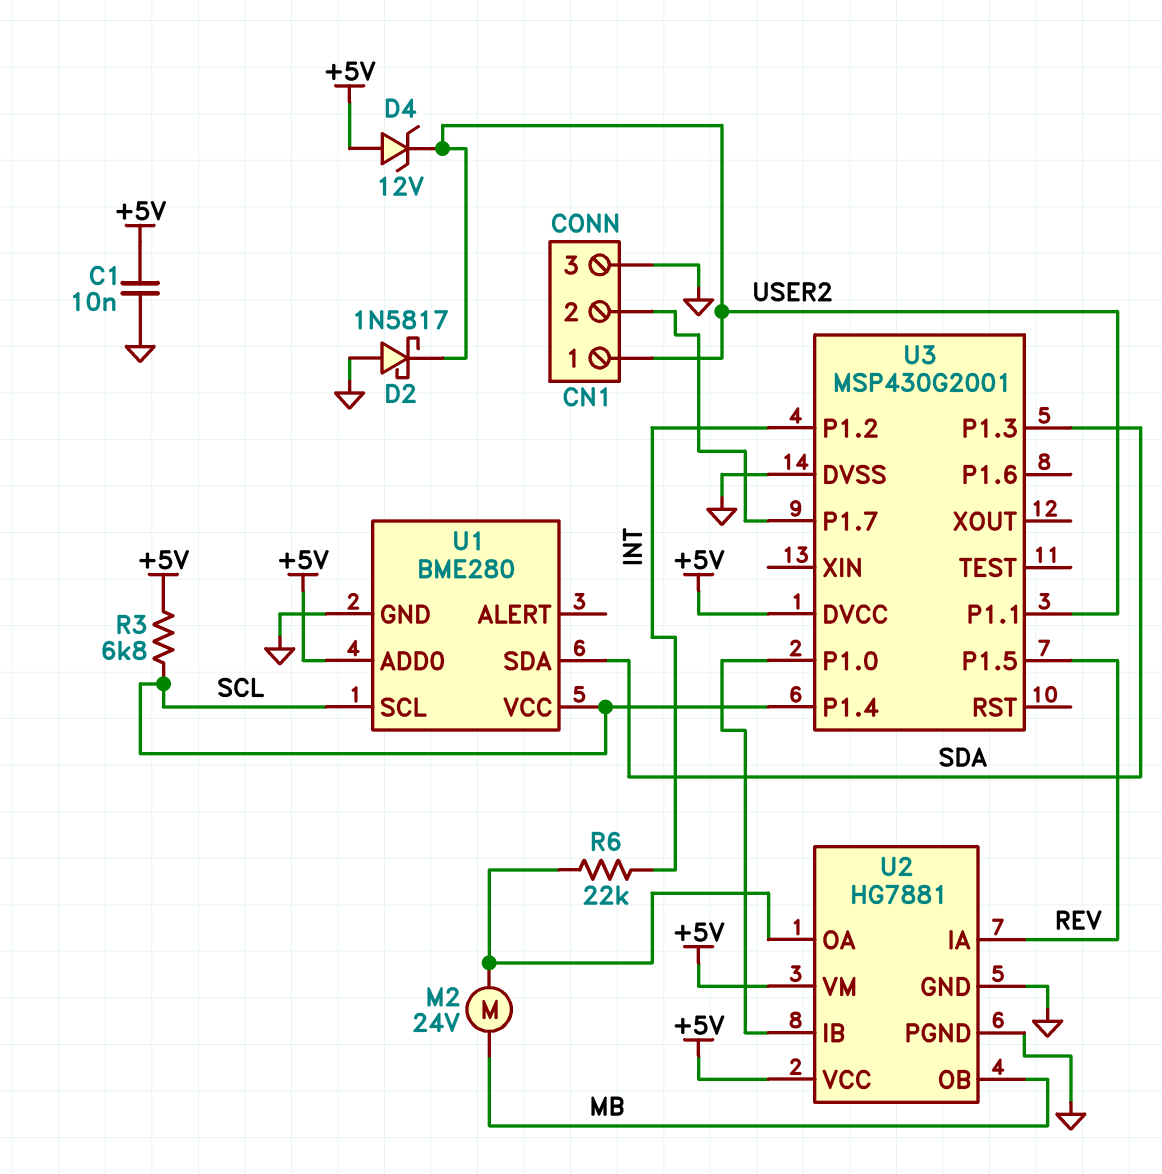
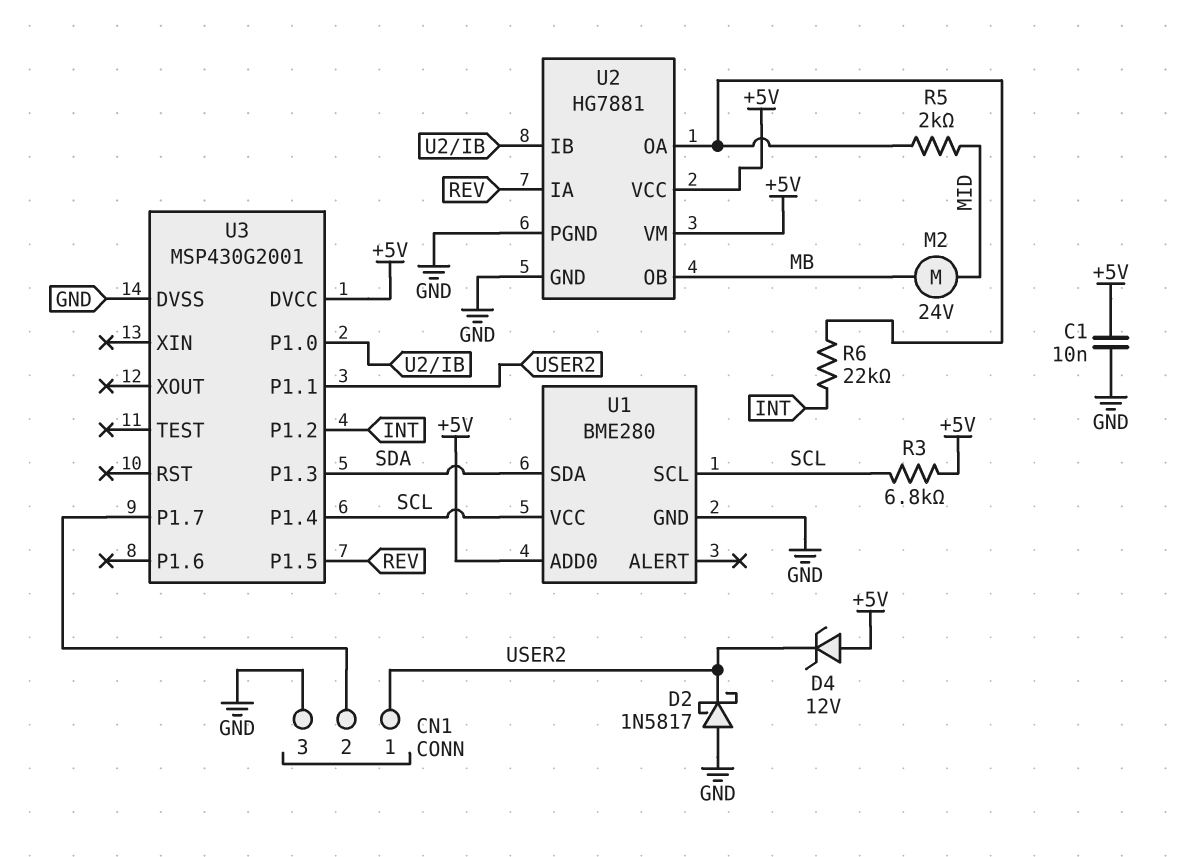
M2: motor 24V (MB, U2/OA) -> motor 24V (MB, MID)
R5: none -> 2k (MID, U2/OA)

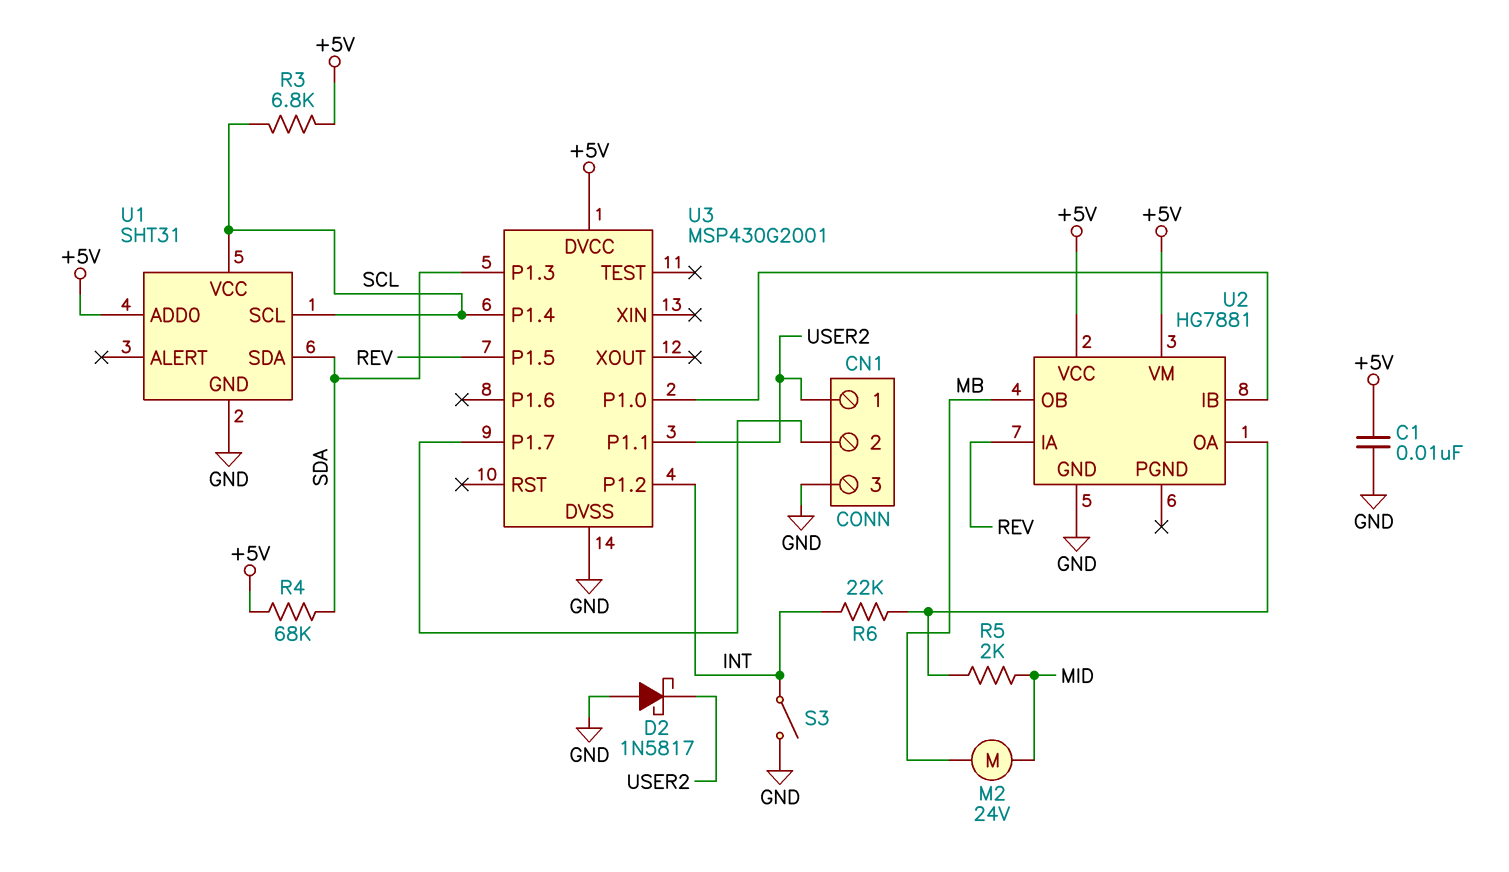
D4: zener 12V (A +5V, K USER2) -> none
R4: none -> 68k (+5V, SDA)
S3: none -> switch (GND, INT)
U1: BME280 -> SHT31
U2 pin PGND: GND -> none

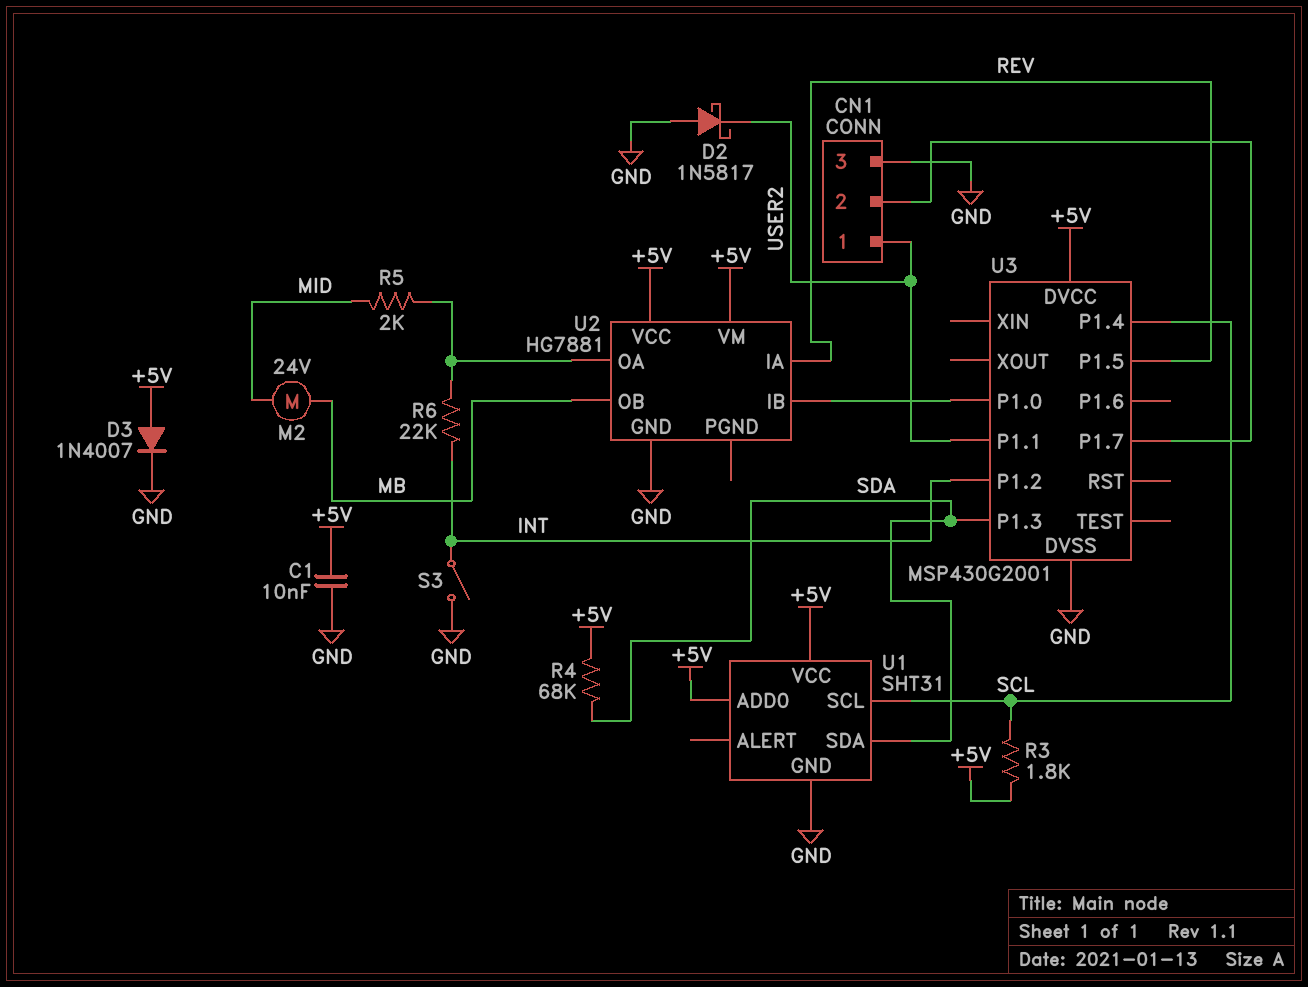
D3: none -> diode 1N4007 (A +5V, K GND)
R3: 6.8k (+5V, SCL) -> 1.8k (+5V, SCL)
U1 pin VCC: SCL -> +5V

